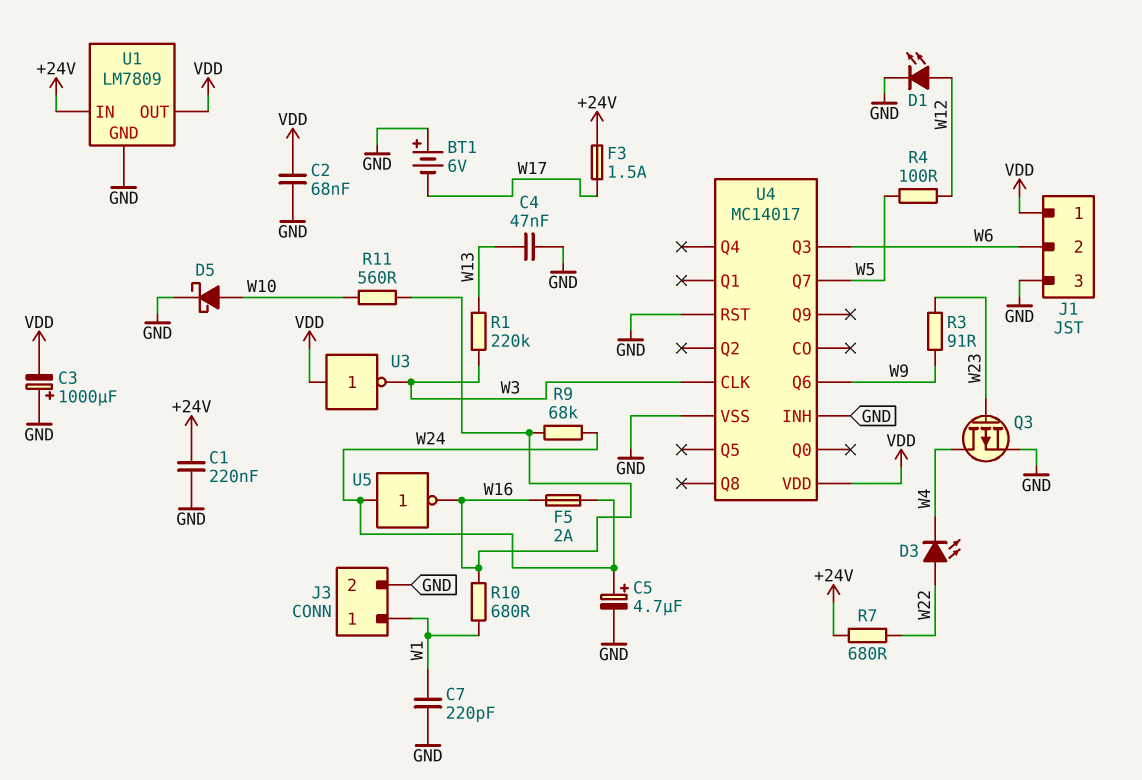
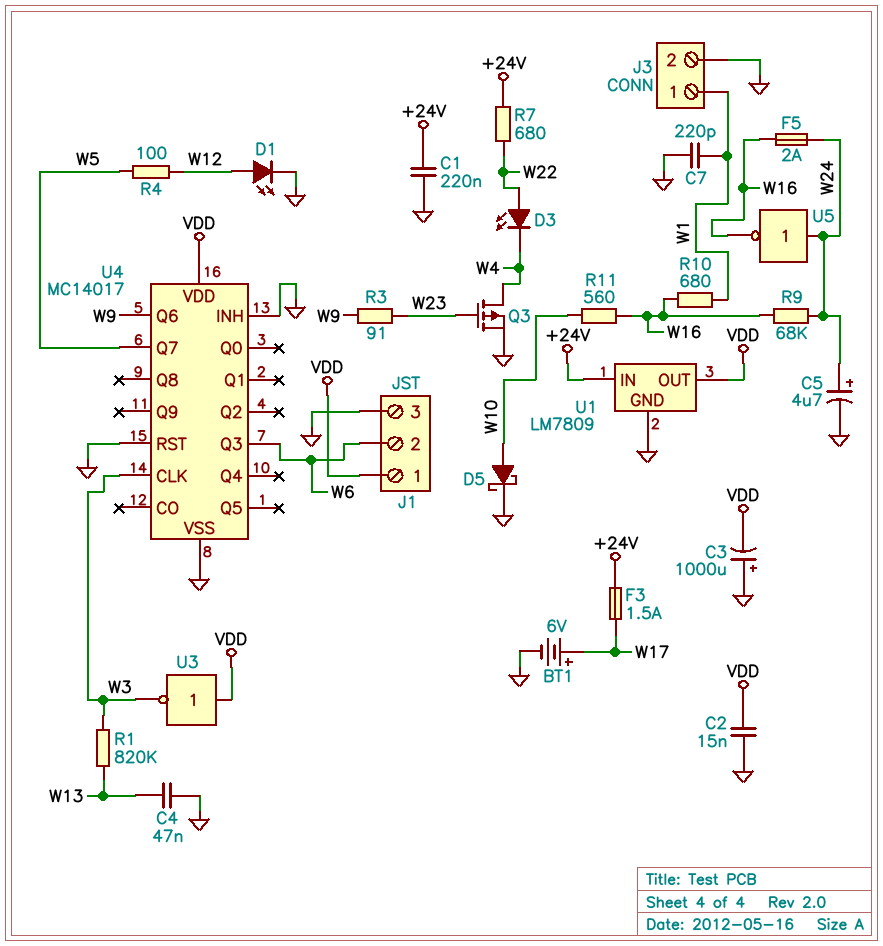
BT1: 6V (plus GND, minus W17) -> 6V (plus W17, minus GND)
C2: 68nF (GND, VDD) -> 15nF (GND, VDD)
R1: 220k (W3, W13) -> 820k (W3, W13)

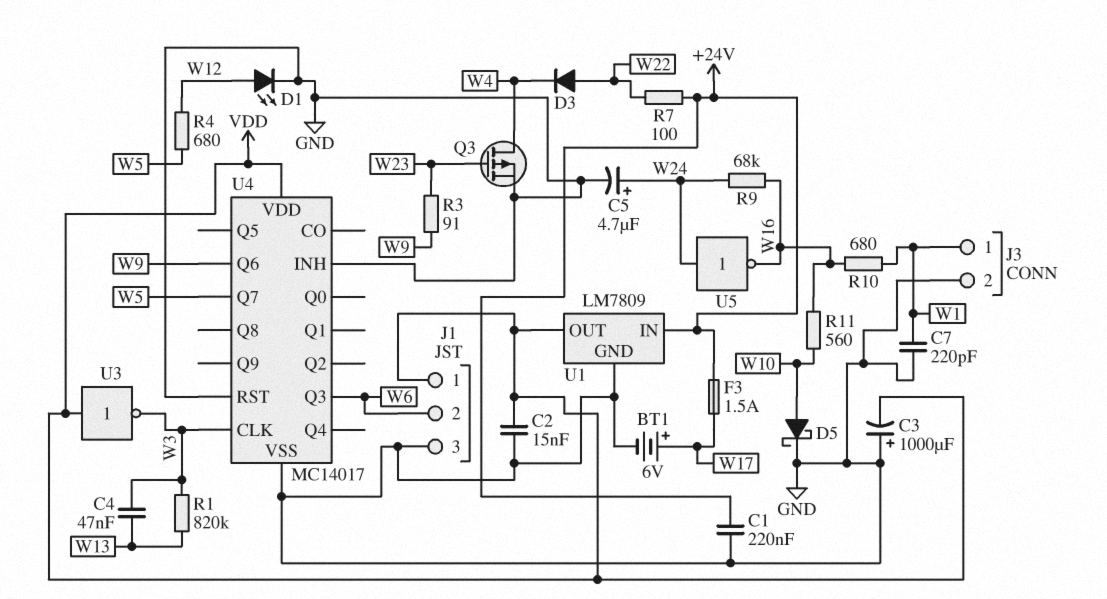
C4: 47nF (GND, W13) -> 47nF (W3, W13)
D3: LED (A W22, K W4) -> diode (A W22, K W4)
F5: 2A (W16, W24) -> none
R4: 100 (W5, W12) -> 680 (W5, W12)
R7: 680 (+24V, W22) -> 100 (+24V, W22)

